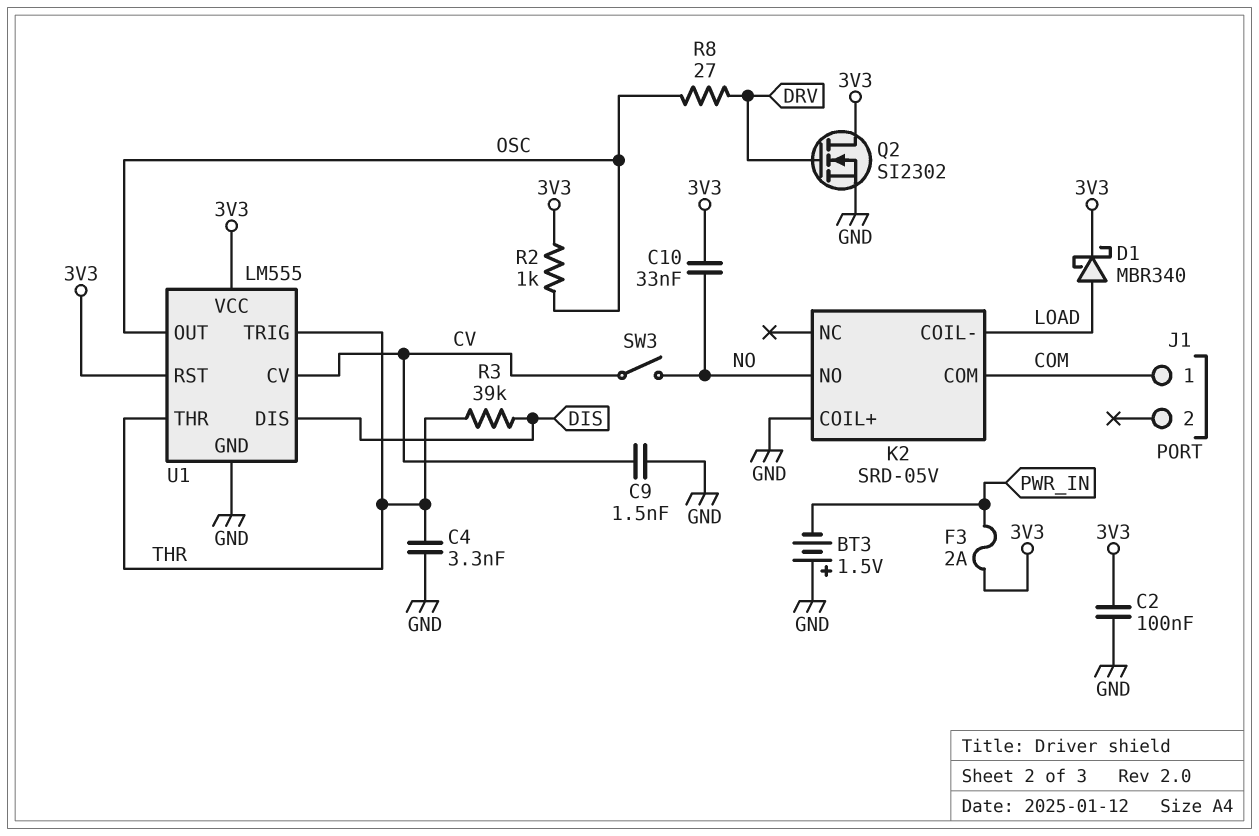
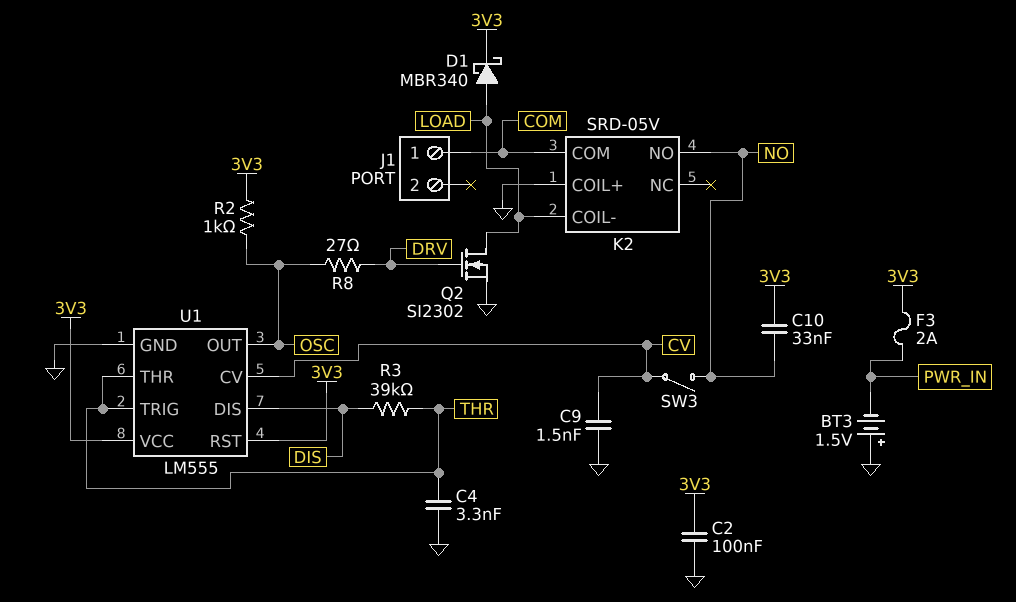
Q2: NMOS SI2302 (G DRV, D 3V3, S GND) -> NMOS SI2302 (G DRV, D LOAD, S GND)

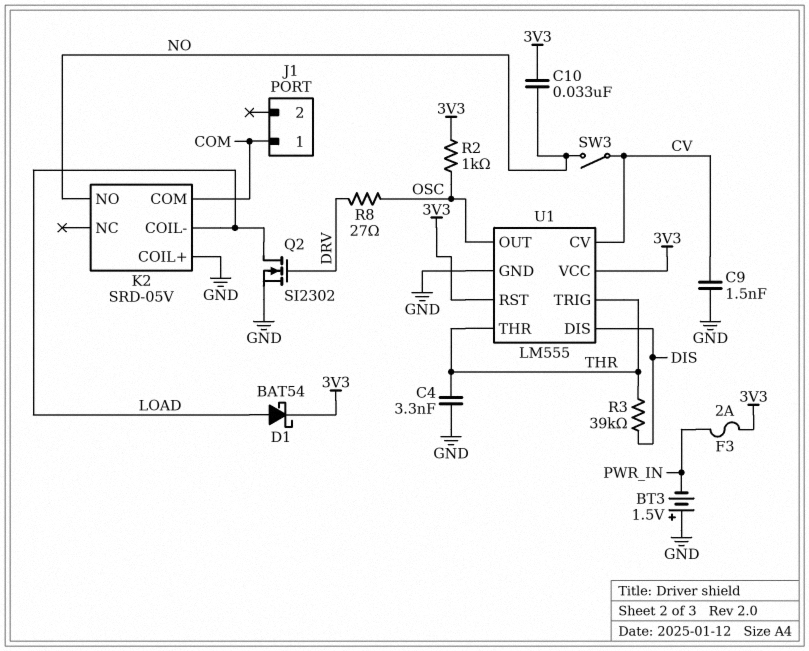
C2: 100nF (3V3, GND) -> none
D1: schottky MBR340 (A LOAD, K 3V3) -> schottky BAT54 (A LOAD, K 3V3)

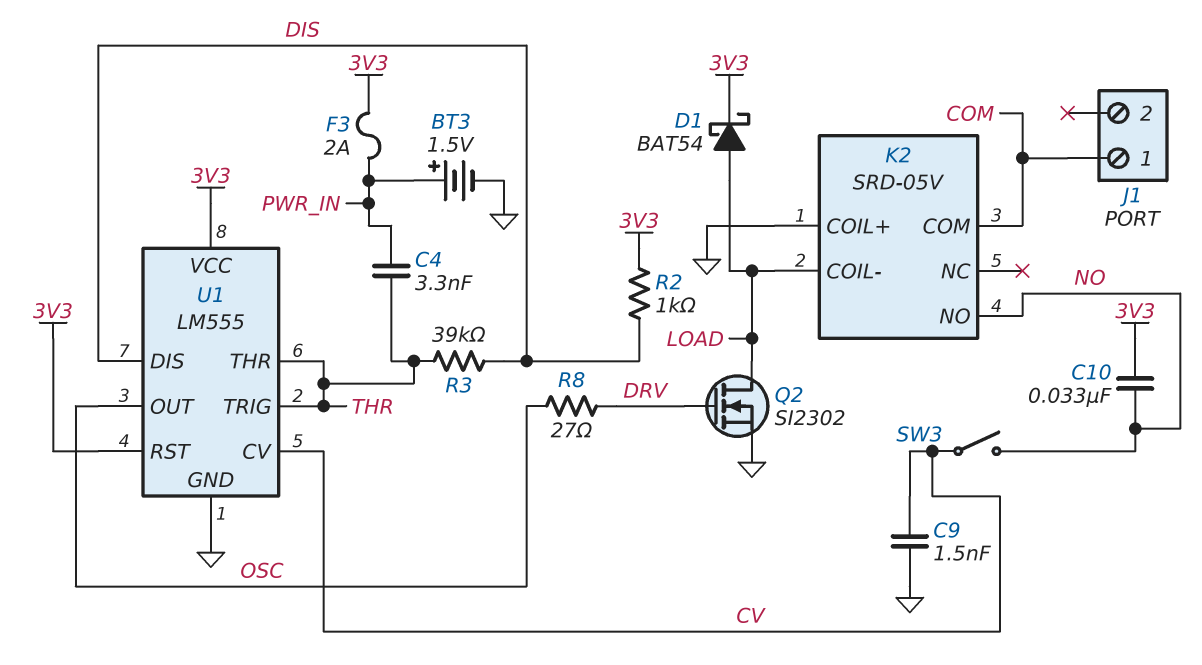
BT3: 1.5V (plus GND, minus PWR_IN) -> 1.5V (plus PWR_IN, minus GND)
C4: 3.3nF (GND, THR) -> 3.3nF (PWR_IN, THR)
R2: 1k (3V3, OSC) -> 1k (3V3, DIS)

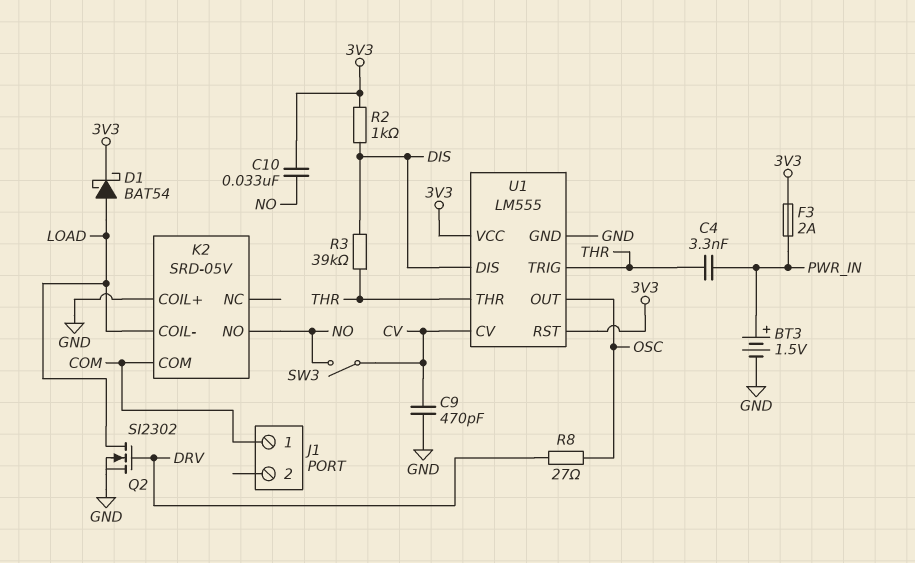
C9: 1.5nF (CV, GND) -> 470pF (CV, GND)

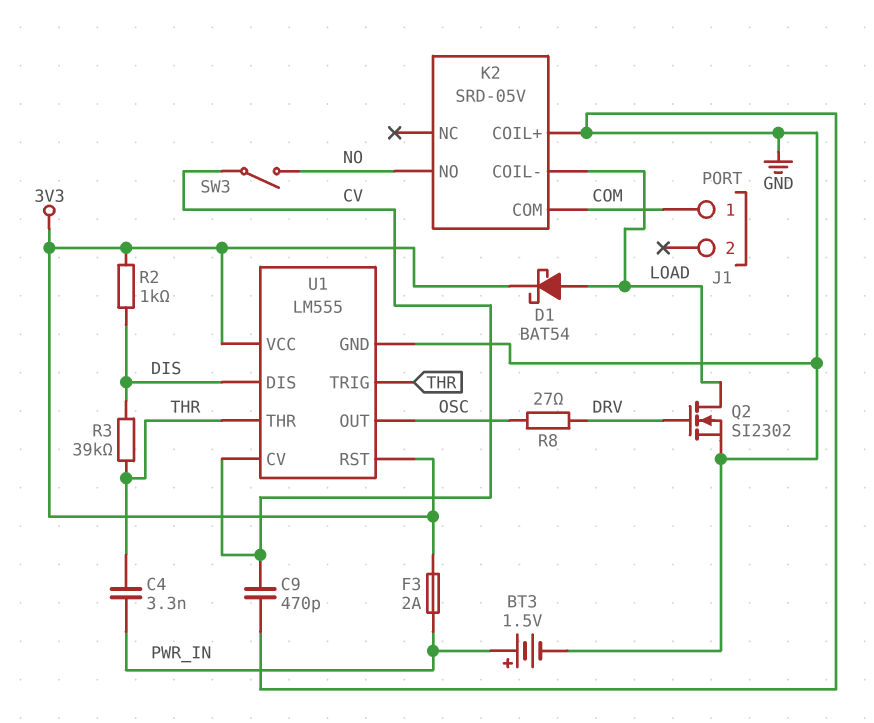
C10: 33nF (3V3, NO) -> none

